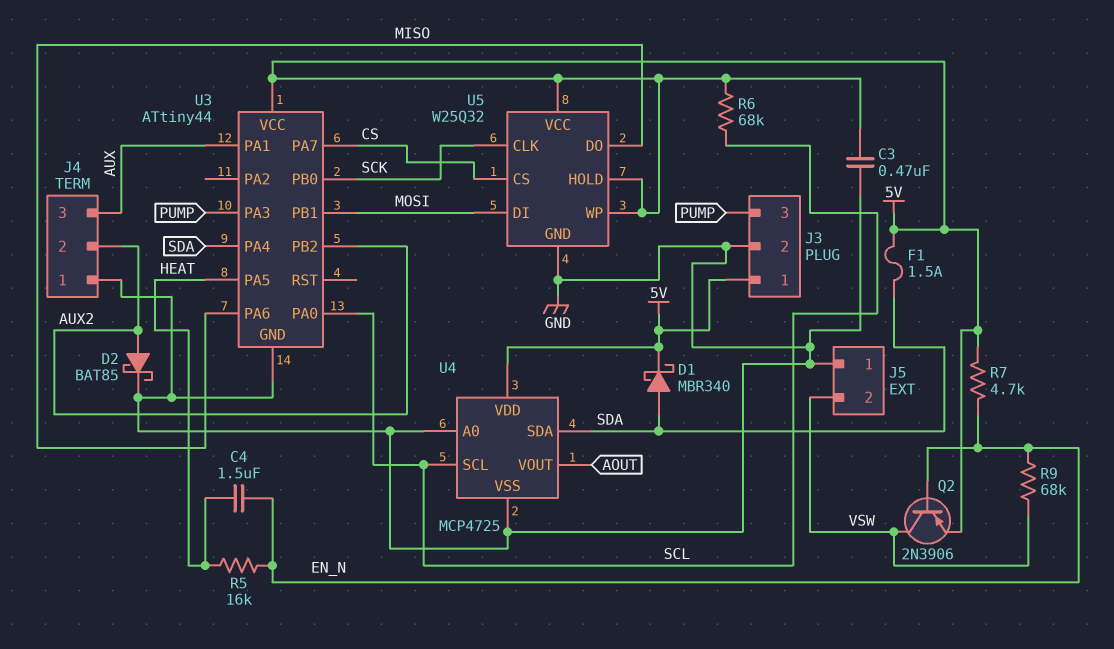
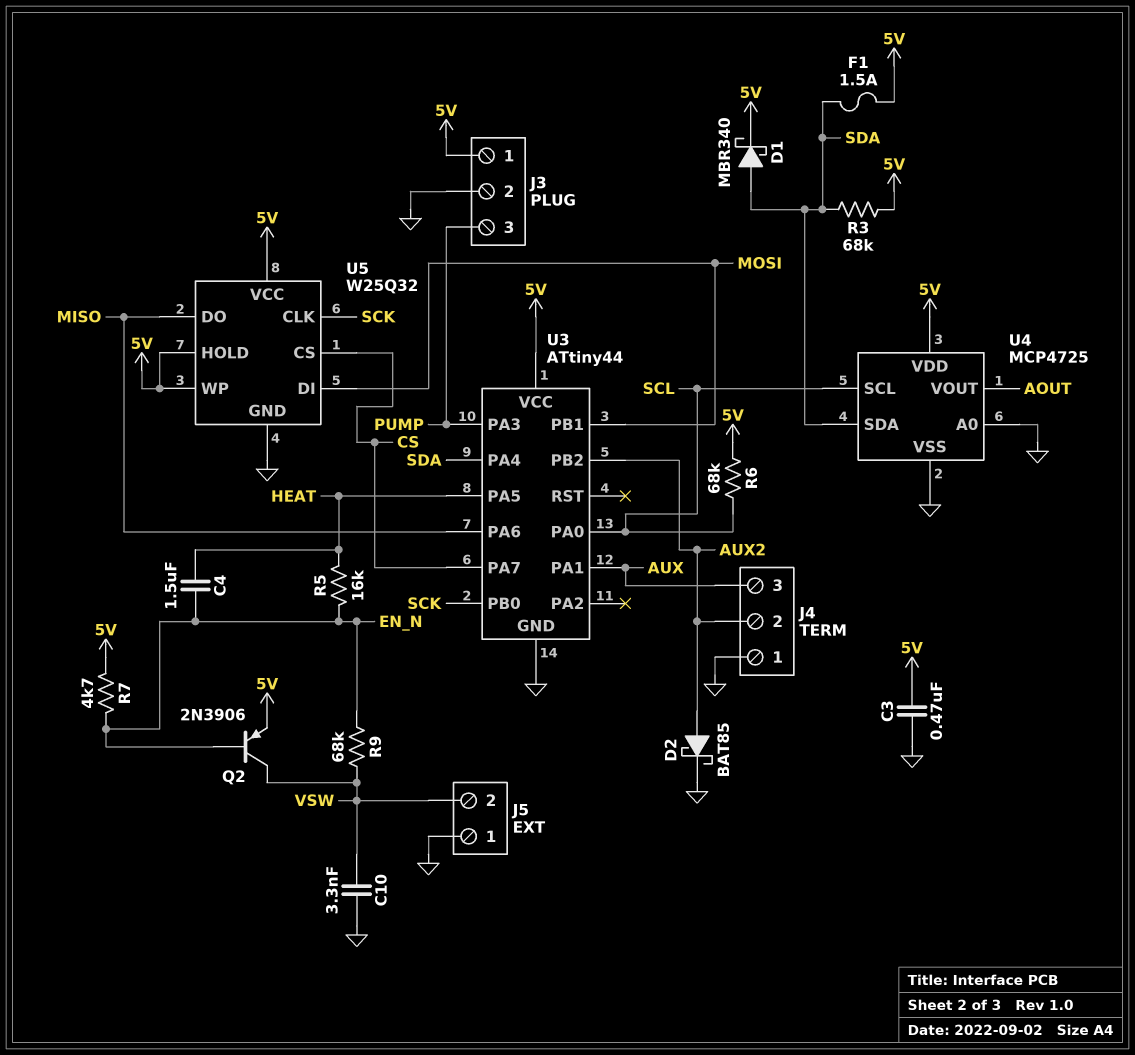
C10: none -> 3.3nF (GND, VSW)
R3: none -> 68k (5V, SDA)

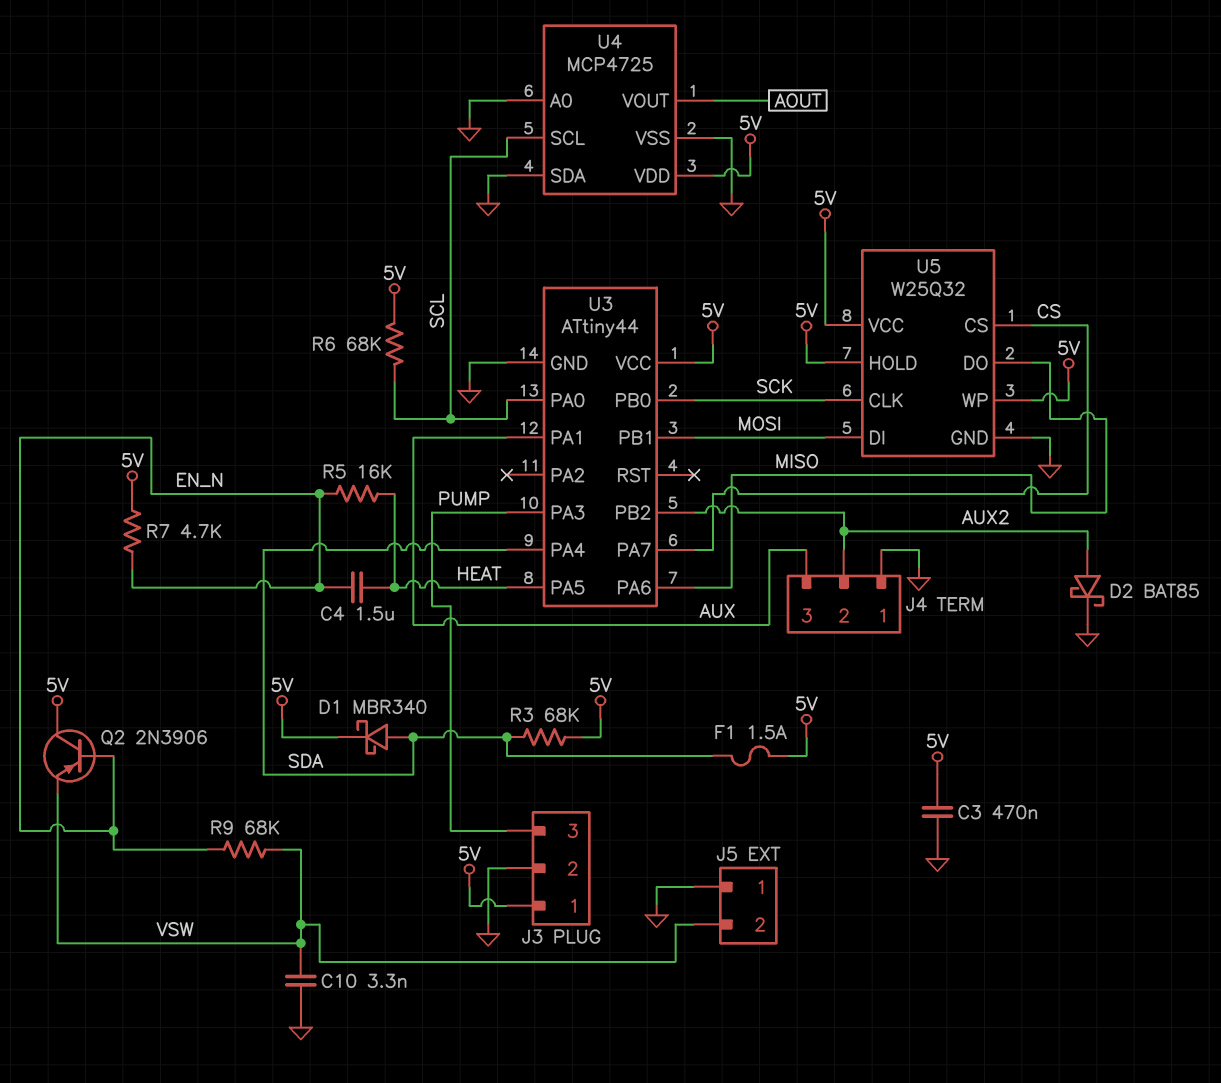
Q2: PNP 2N3906 (B EN_N, C VSW, E 5V) -> PNP 2N3906 (B EN_N, C 5V, E VSW)
U4 pin SDA: SDA -> GND

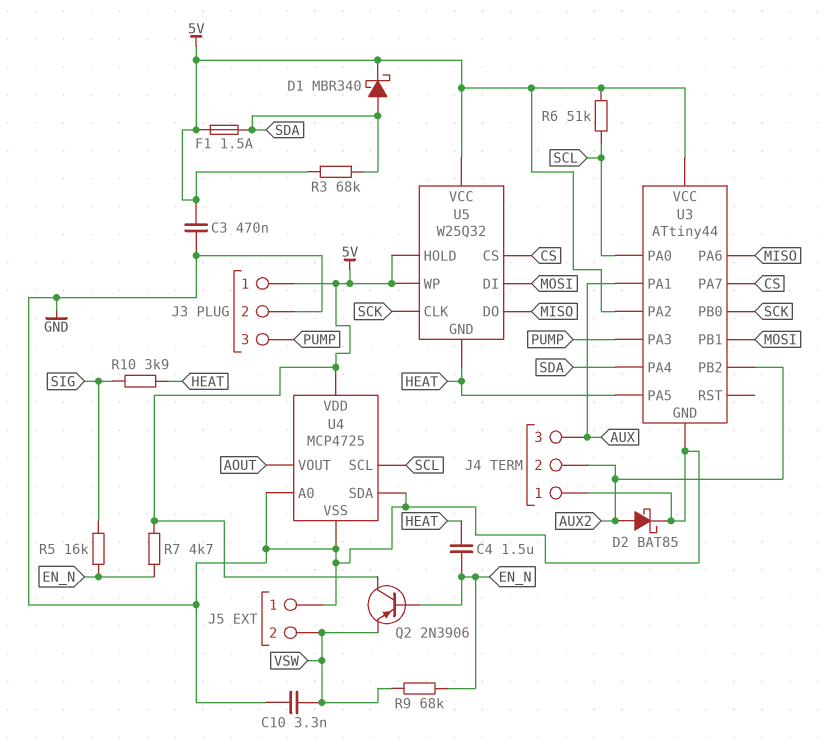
R5: 16k (EN_N, HEAT) -> 16k (EN_N, SIG)
R6: 68k (5V, SCL) -> 51k (5V, SCL)
R10: none -> 3.9k (HEAT, SIG)
U3 pin PA2: none -> 5V
U5 pin GND: GND -> HEAT

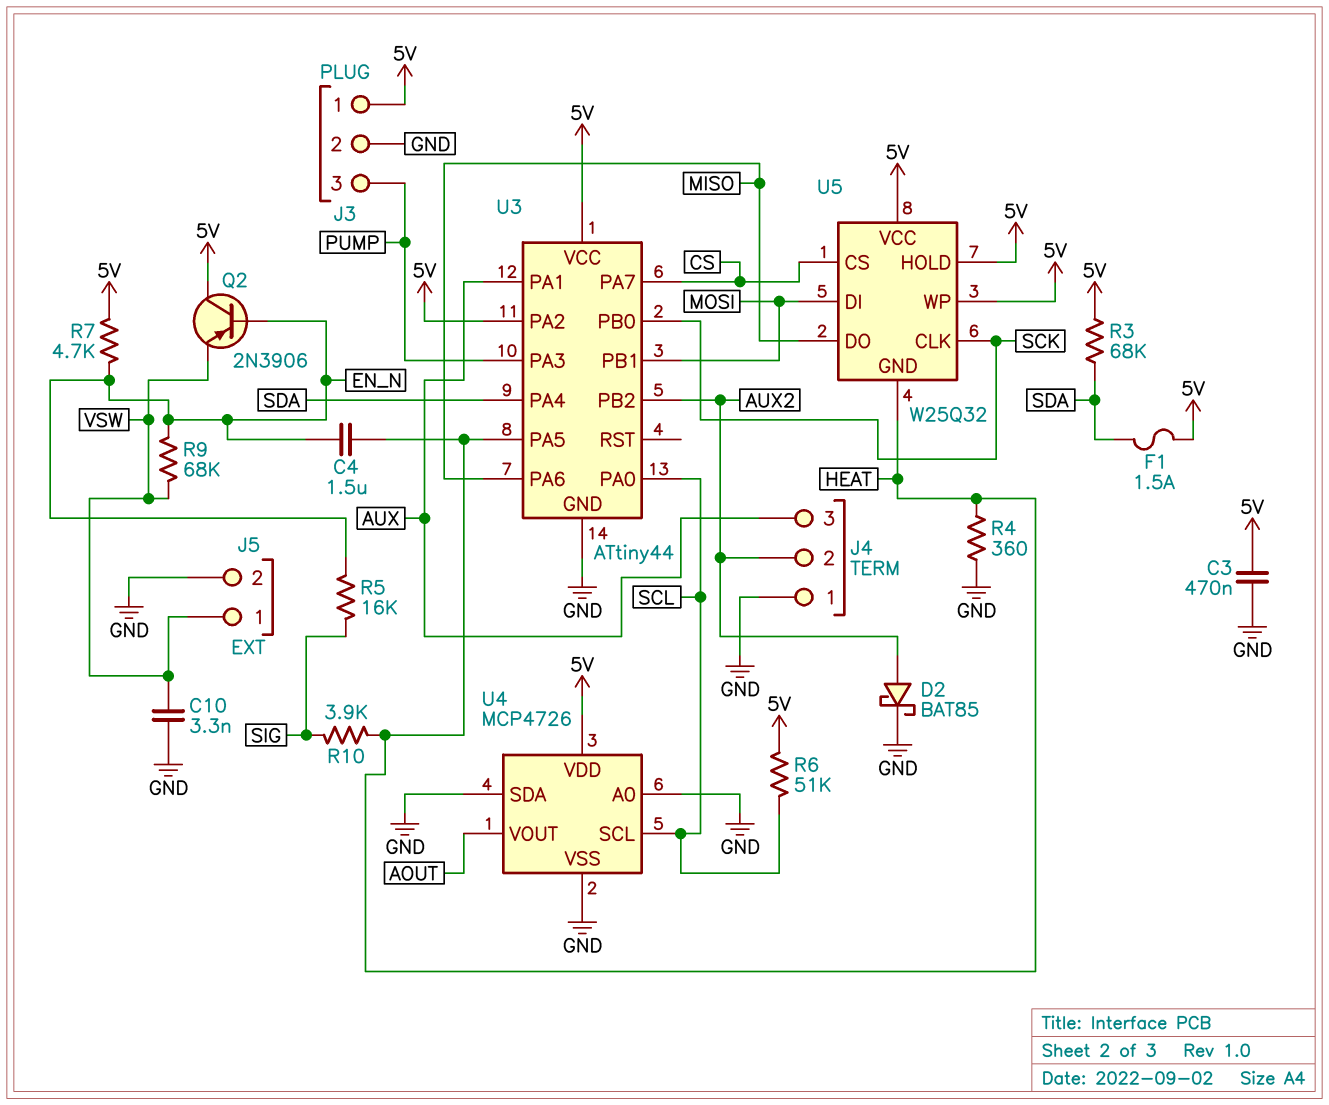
D1: schottky MBR340 (A SDA, K 5V) -> none
J5 pin 1: GND -> VSW
J5 pin 2: VSW -> GND
R4: none -> 360 (GND, HEAT)
U4: MCP4725 -> MCP4726

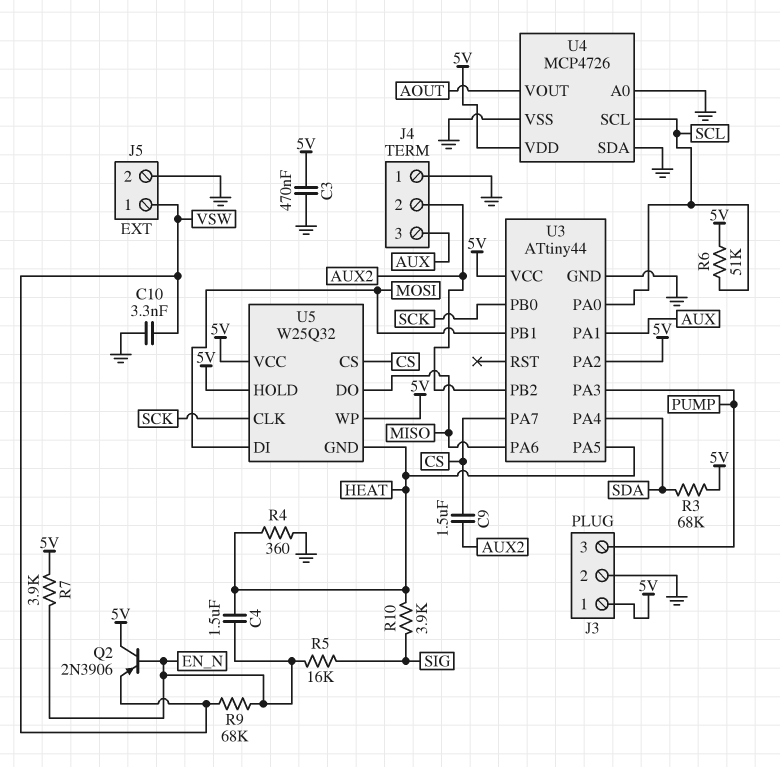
C9: none -> 1.5uF (AUX2, CS)
D2: schottky BAT85 (A AUX2, K GND) -> none
F1: 1.5A (5V, SDA) -> none
R7: 4.7k (5V, EN_N) -> 3.9k (5V, EN_N)

